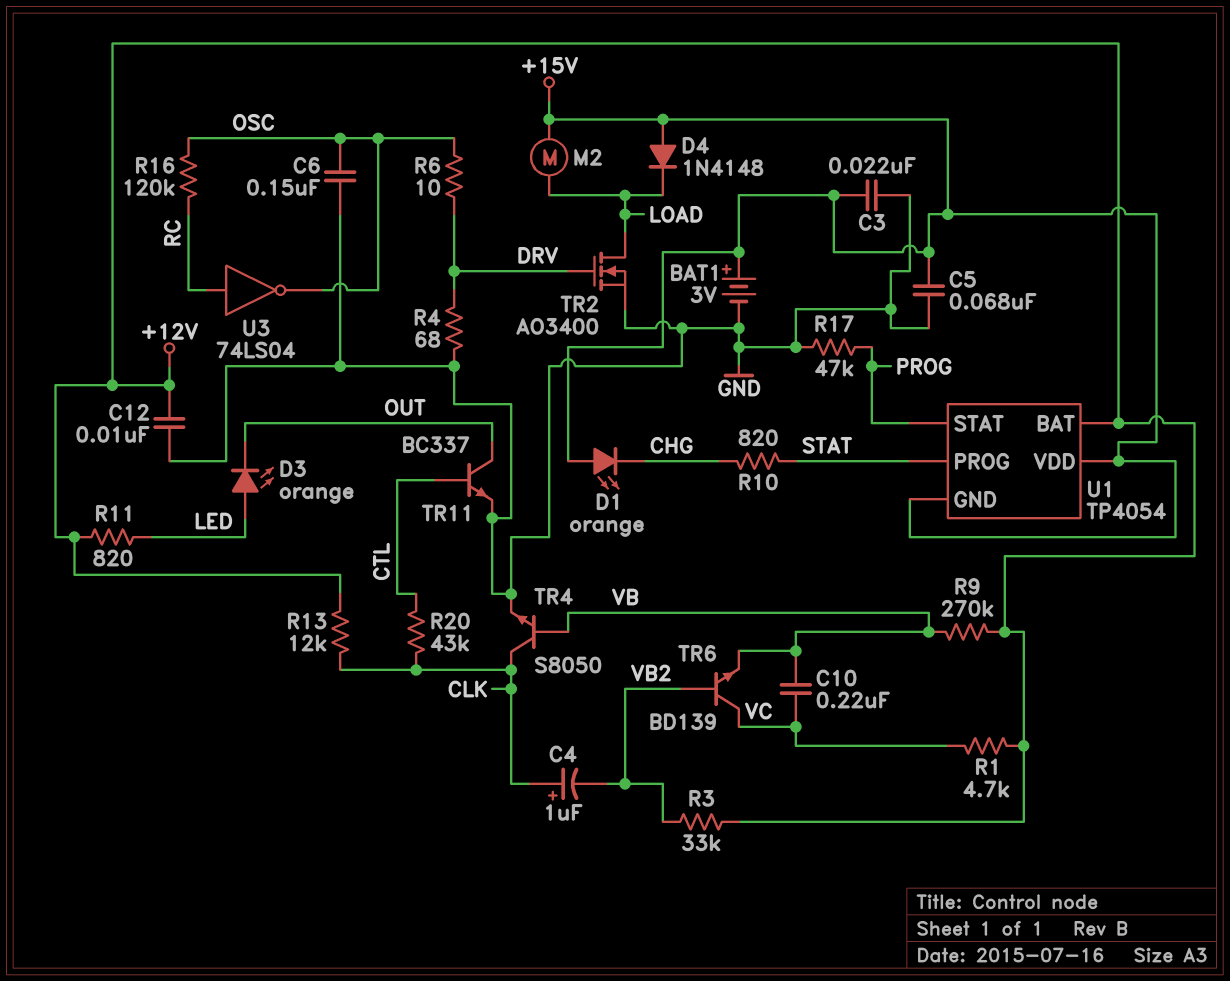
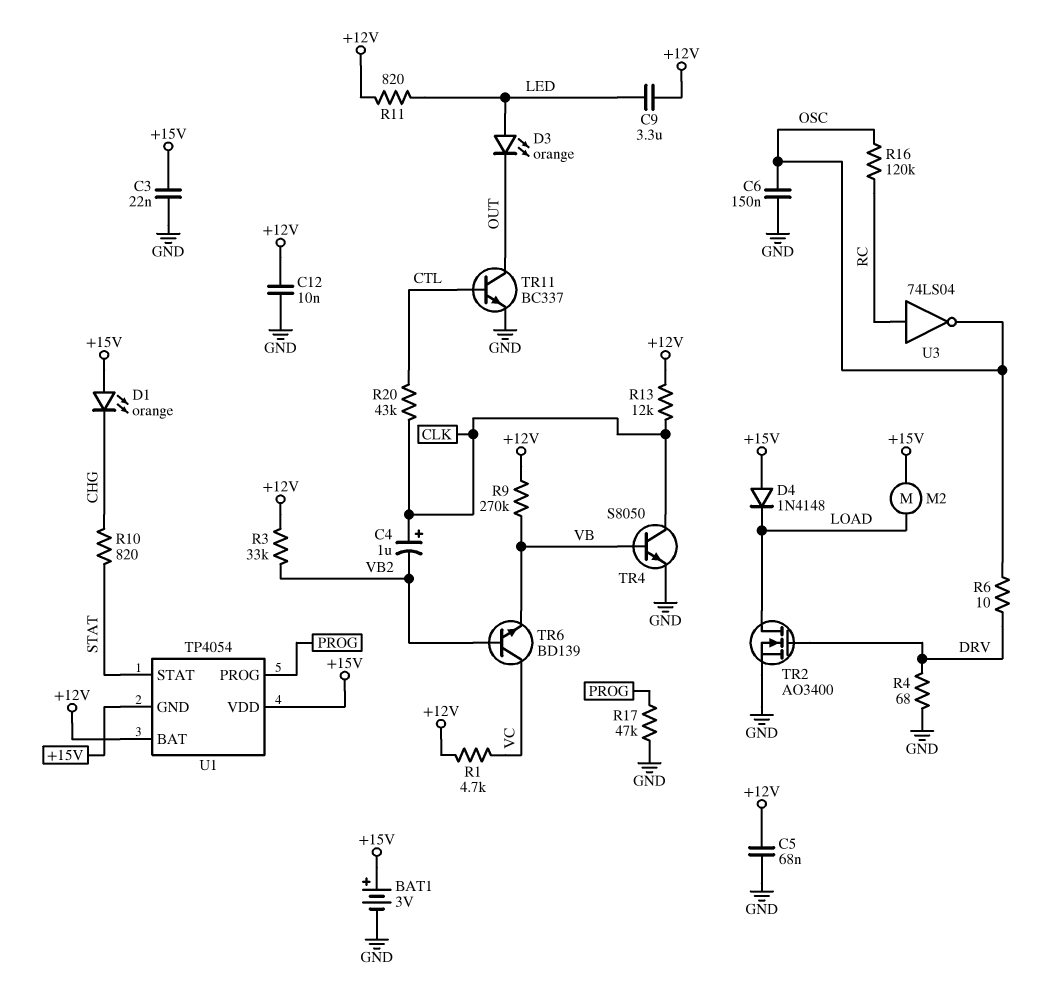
C5: 68nF (+15V, GND) -> 68nF (+12V, GND)
C9: none -> 3.3uF (+12V, LED)
C10: 220nF (VB, VC) -> none
U1 pin PROG: STAT -> PROG
U1 pin STAT: PROG -> STAT

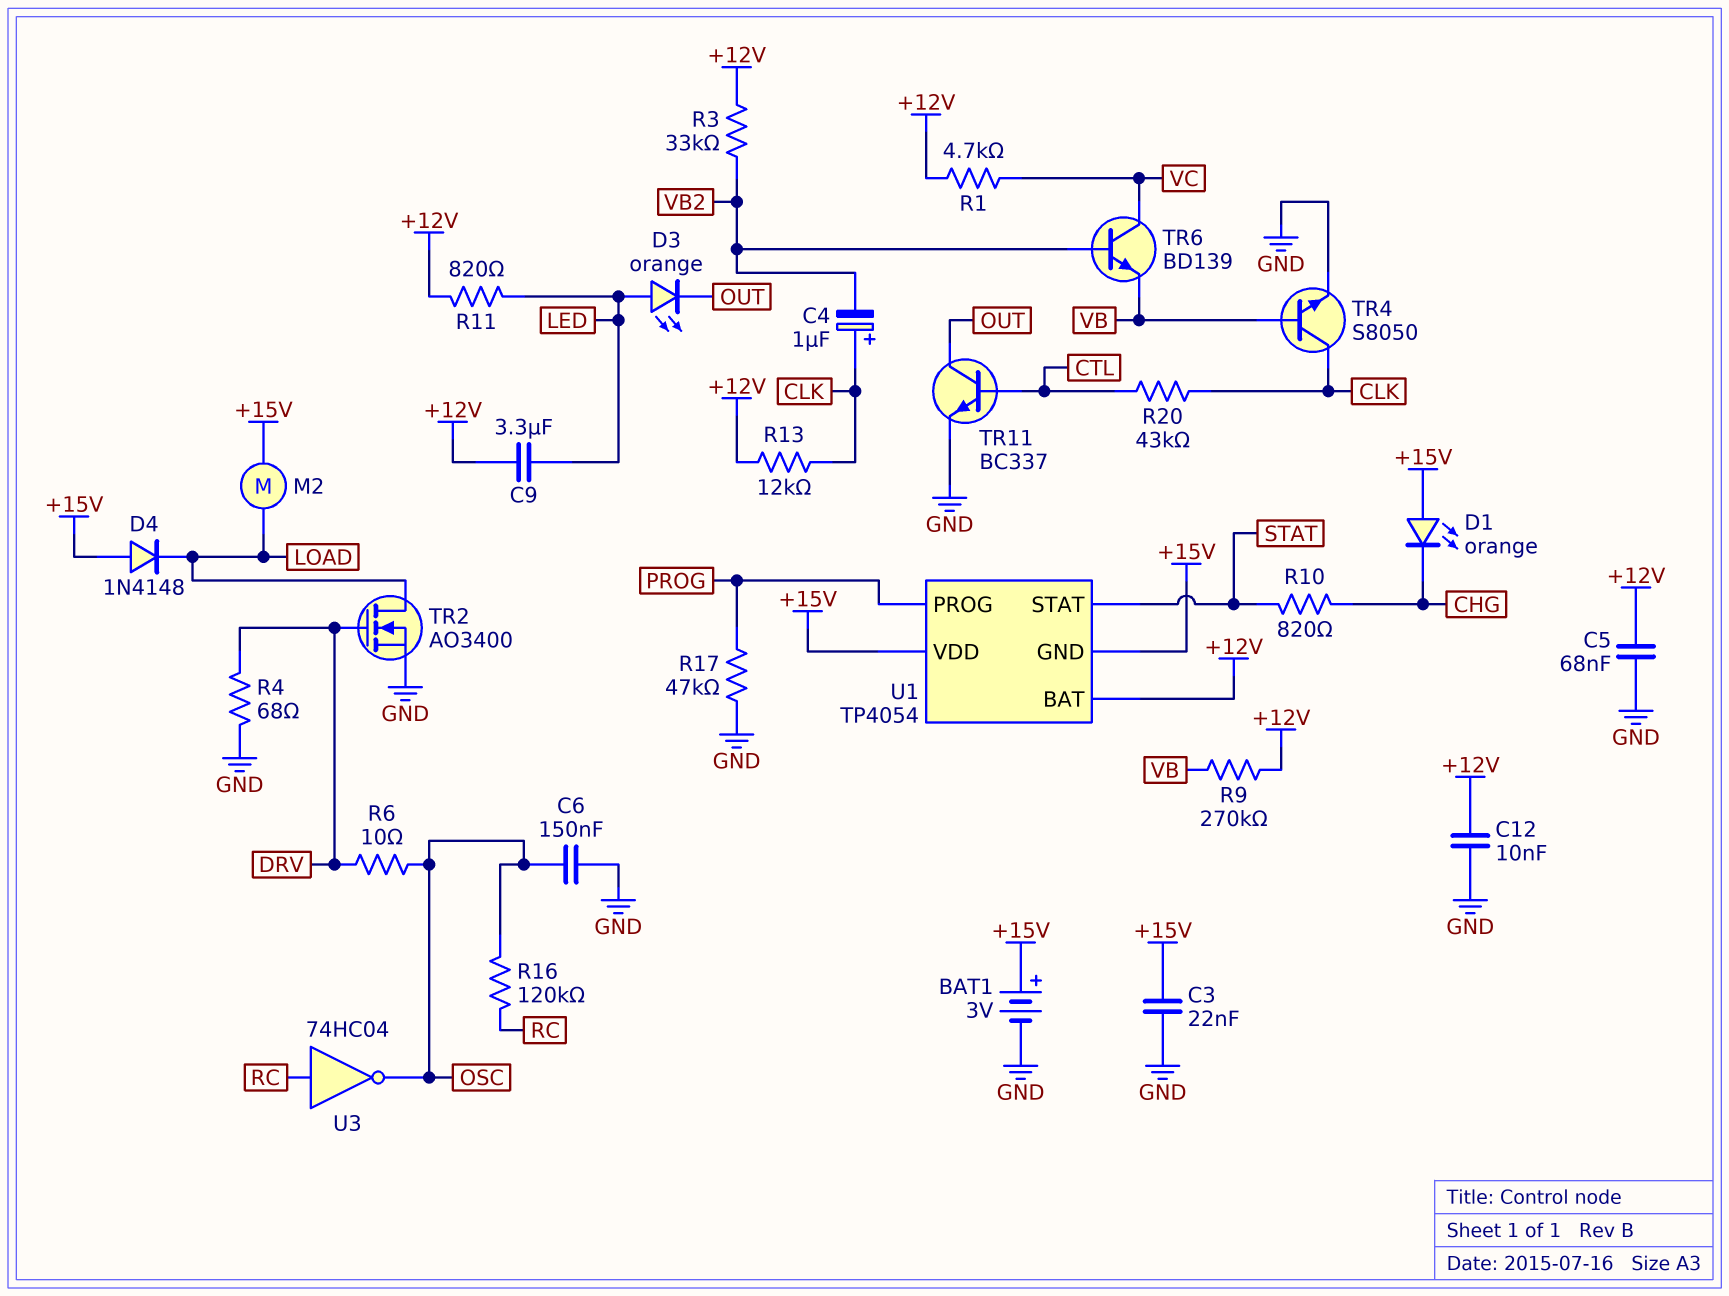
U3: NOT 74LS04 (in RC, out OSC) -> NOT 74HC04 (in RC, out OSC)

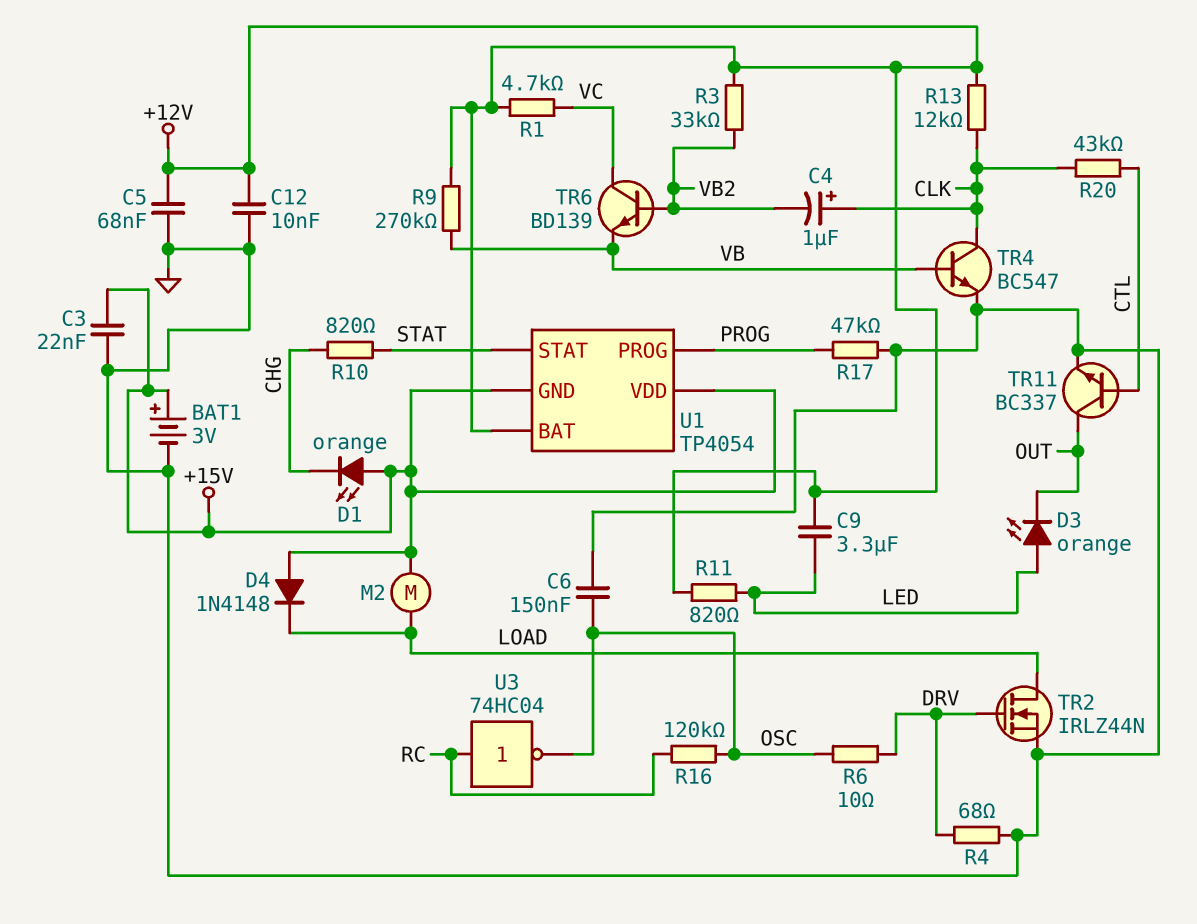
TR2: NMOS AO3400 (G DRV, D LOAD, S GND) -> NMOS IRLZ44N (G DRV, D LOAD, S GND)
TR4: NPN S8050 (B VB, C CLK, E GND) -> NPN BC547 (B VB, C CLK, E GND)

